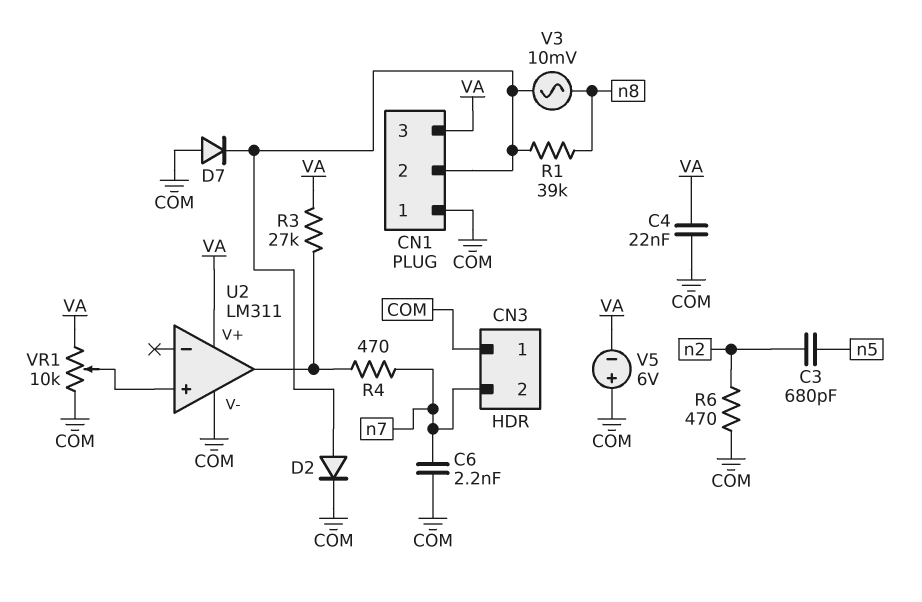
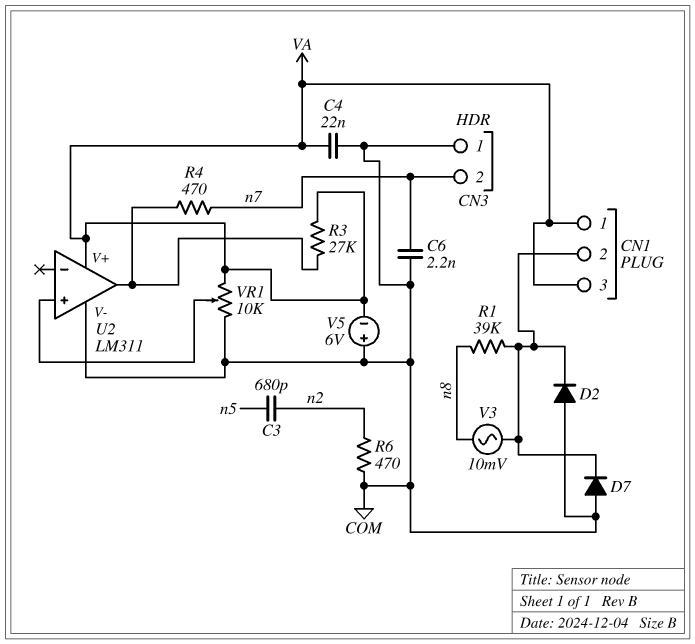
CN1 pin 1: COM -> VA
D2: diode (A CN1/2, K COM) -> diode (A COM, K CN1/2)

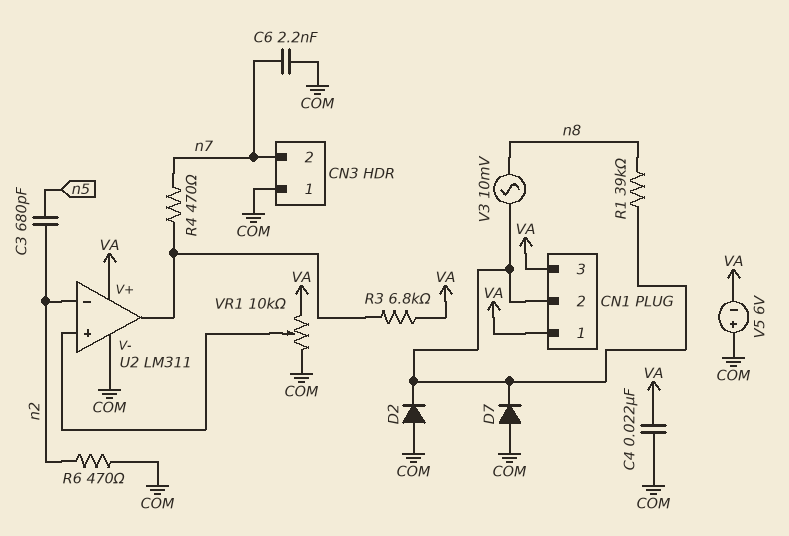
R3: 27k (U2/out, VA) -> 6.8k (U2/out, VA)
U2 pin in-: none -> n2

